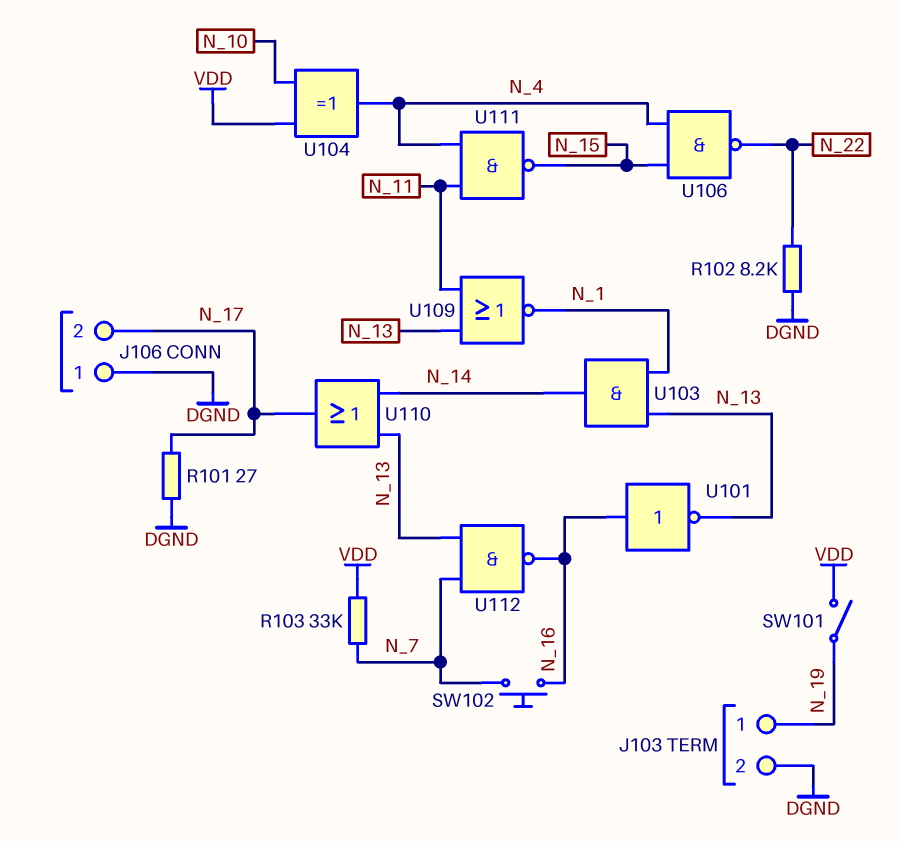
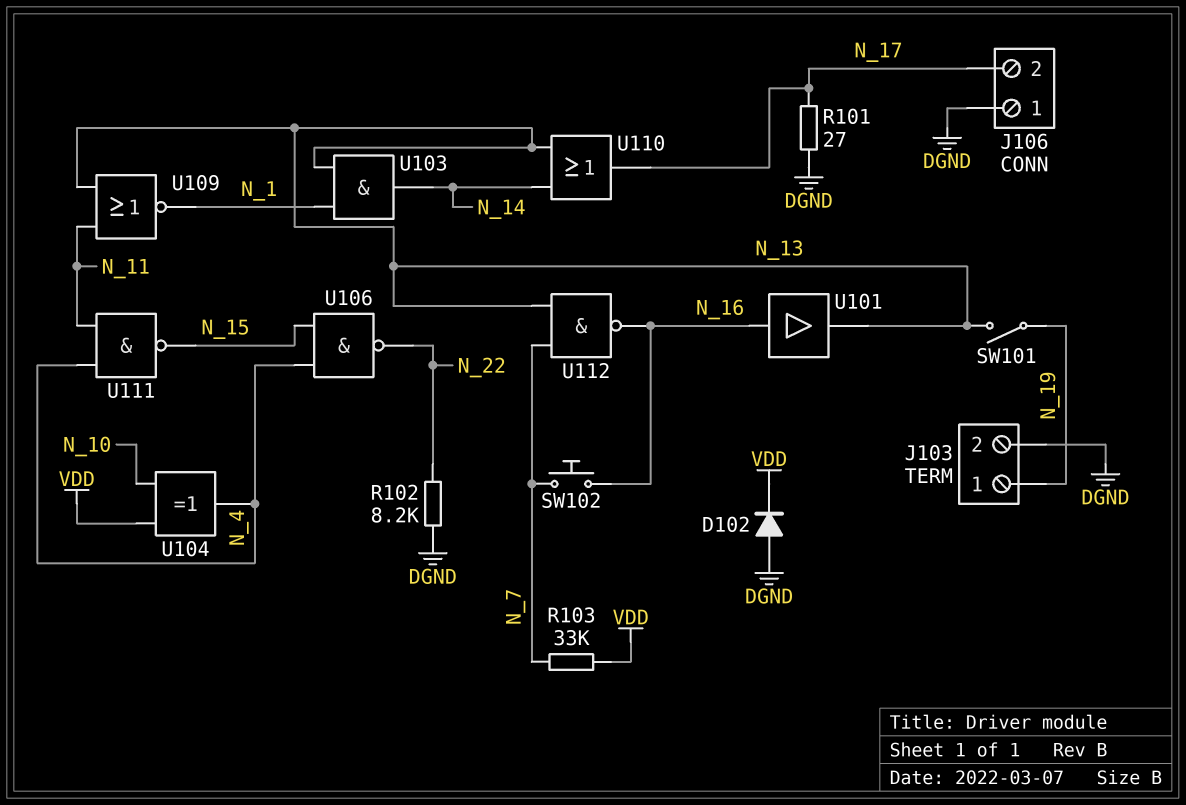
D102: none -> diode (A DGND, K VDD)
SW101: switch (N_19, VDD) -> switch (N_13, N_19)
U101: NOT (in N_16, out N_13) -> buffer (in N_16, out N_13)

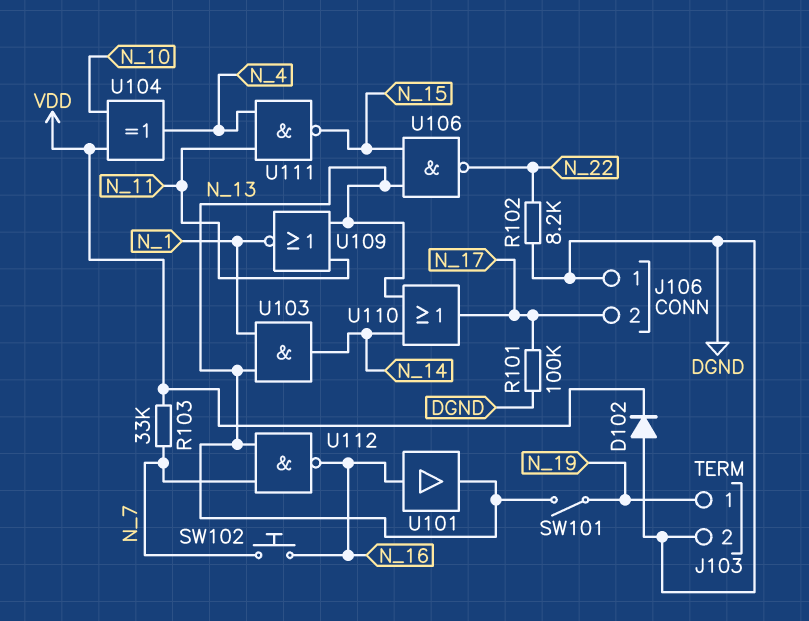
R101: 27 (DGND, N_17) -> 100k (DGND, N_17)
U106: NAND (in N_4, in N_15, out N_22) -> NAND (in N_13, in N_15, out N_22)

